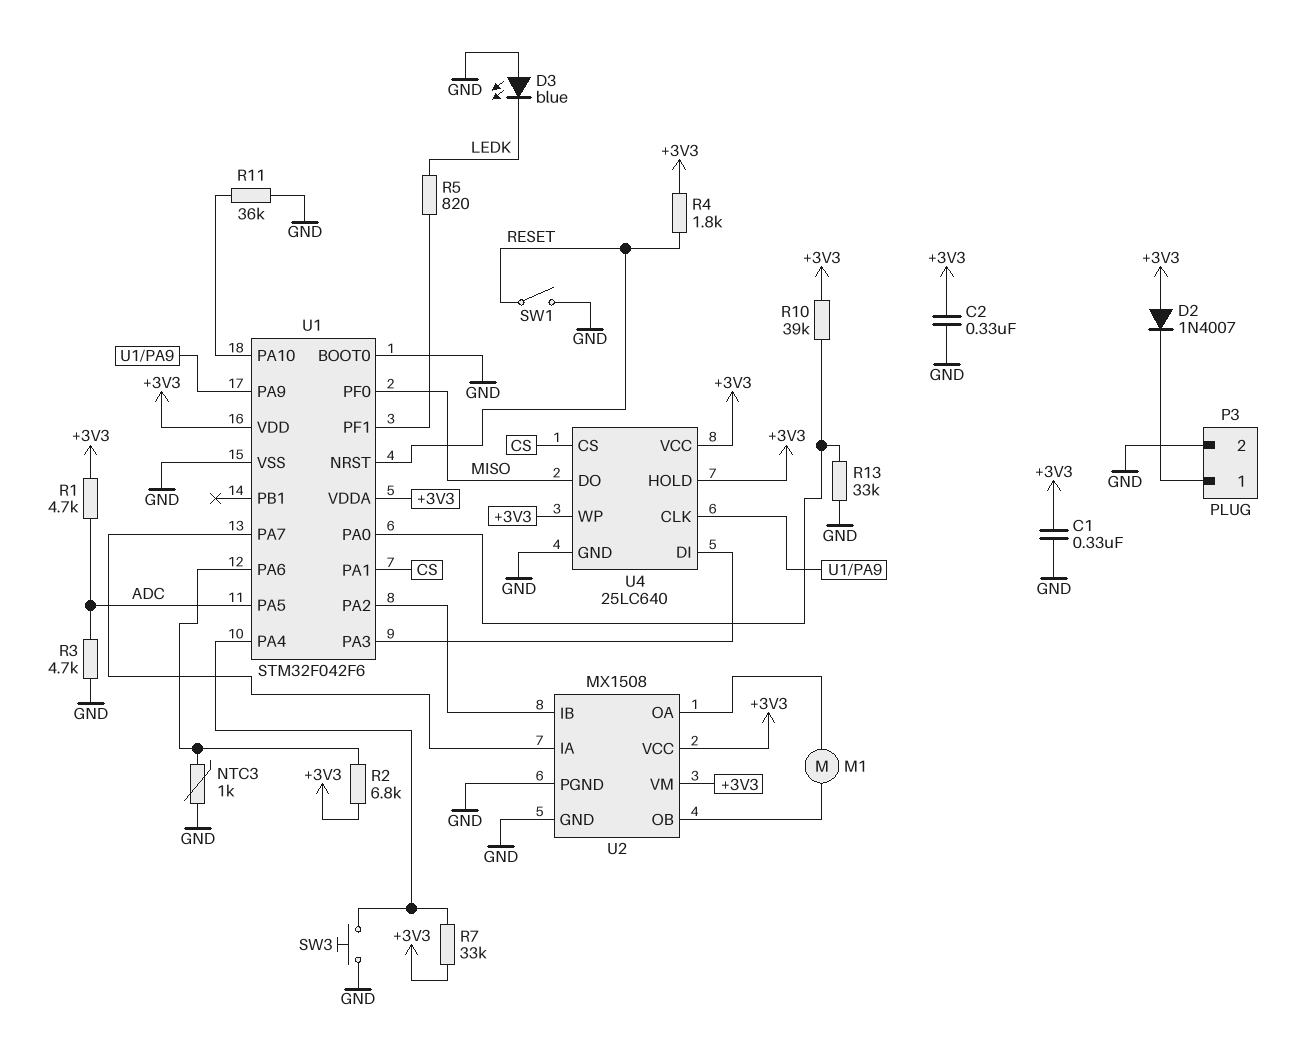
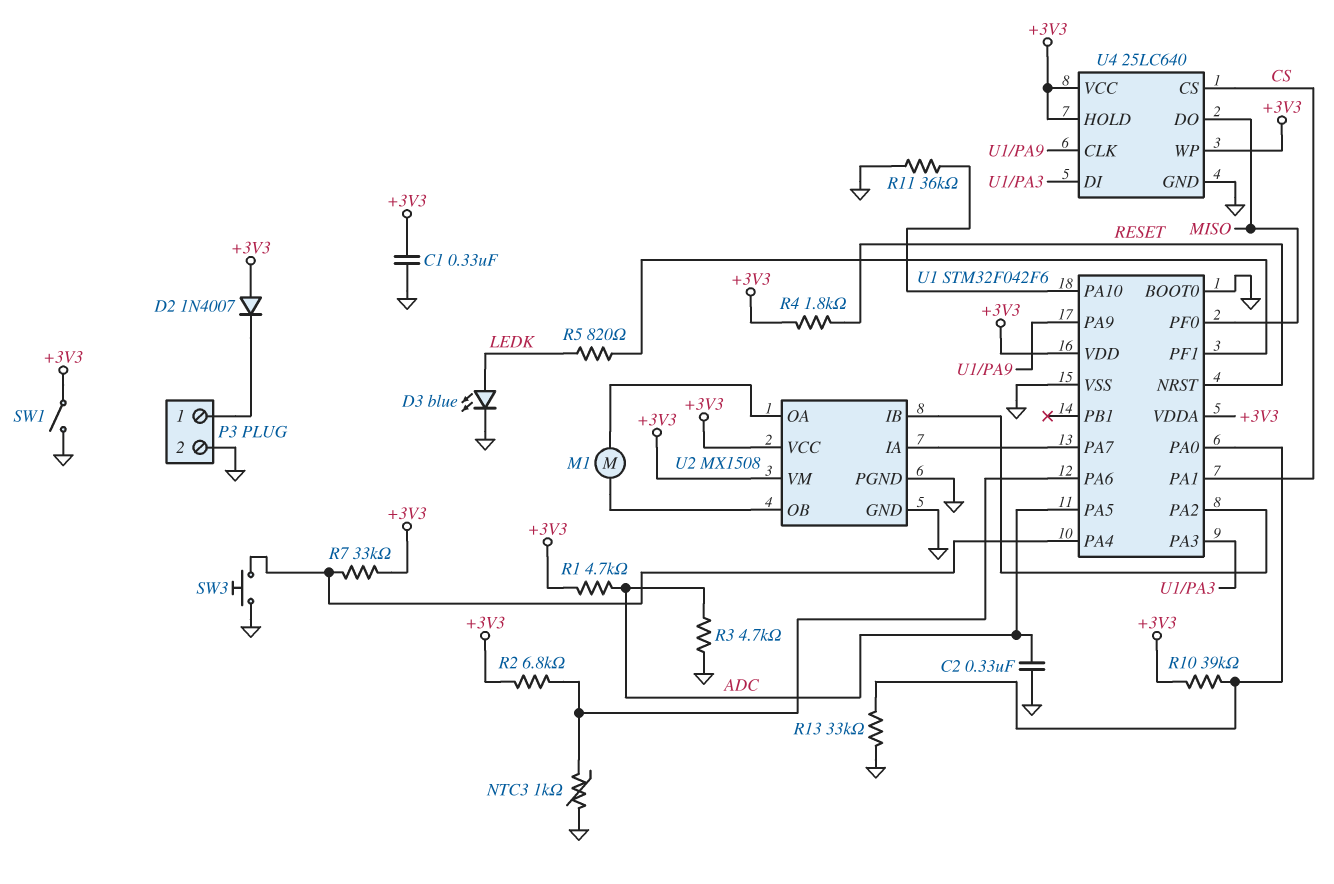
C2: 330nF (+3V3, GND) -> 330nF (ADC, GND)
D3: LED blue (A GND, K LEDK) -> LED blue (A LEDK, K GND)
SW1: switch (GND, RESET) -> switch (+3V3, GND)

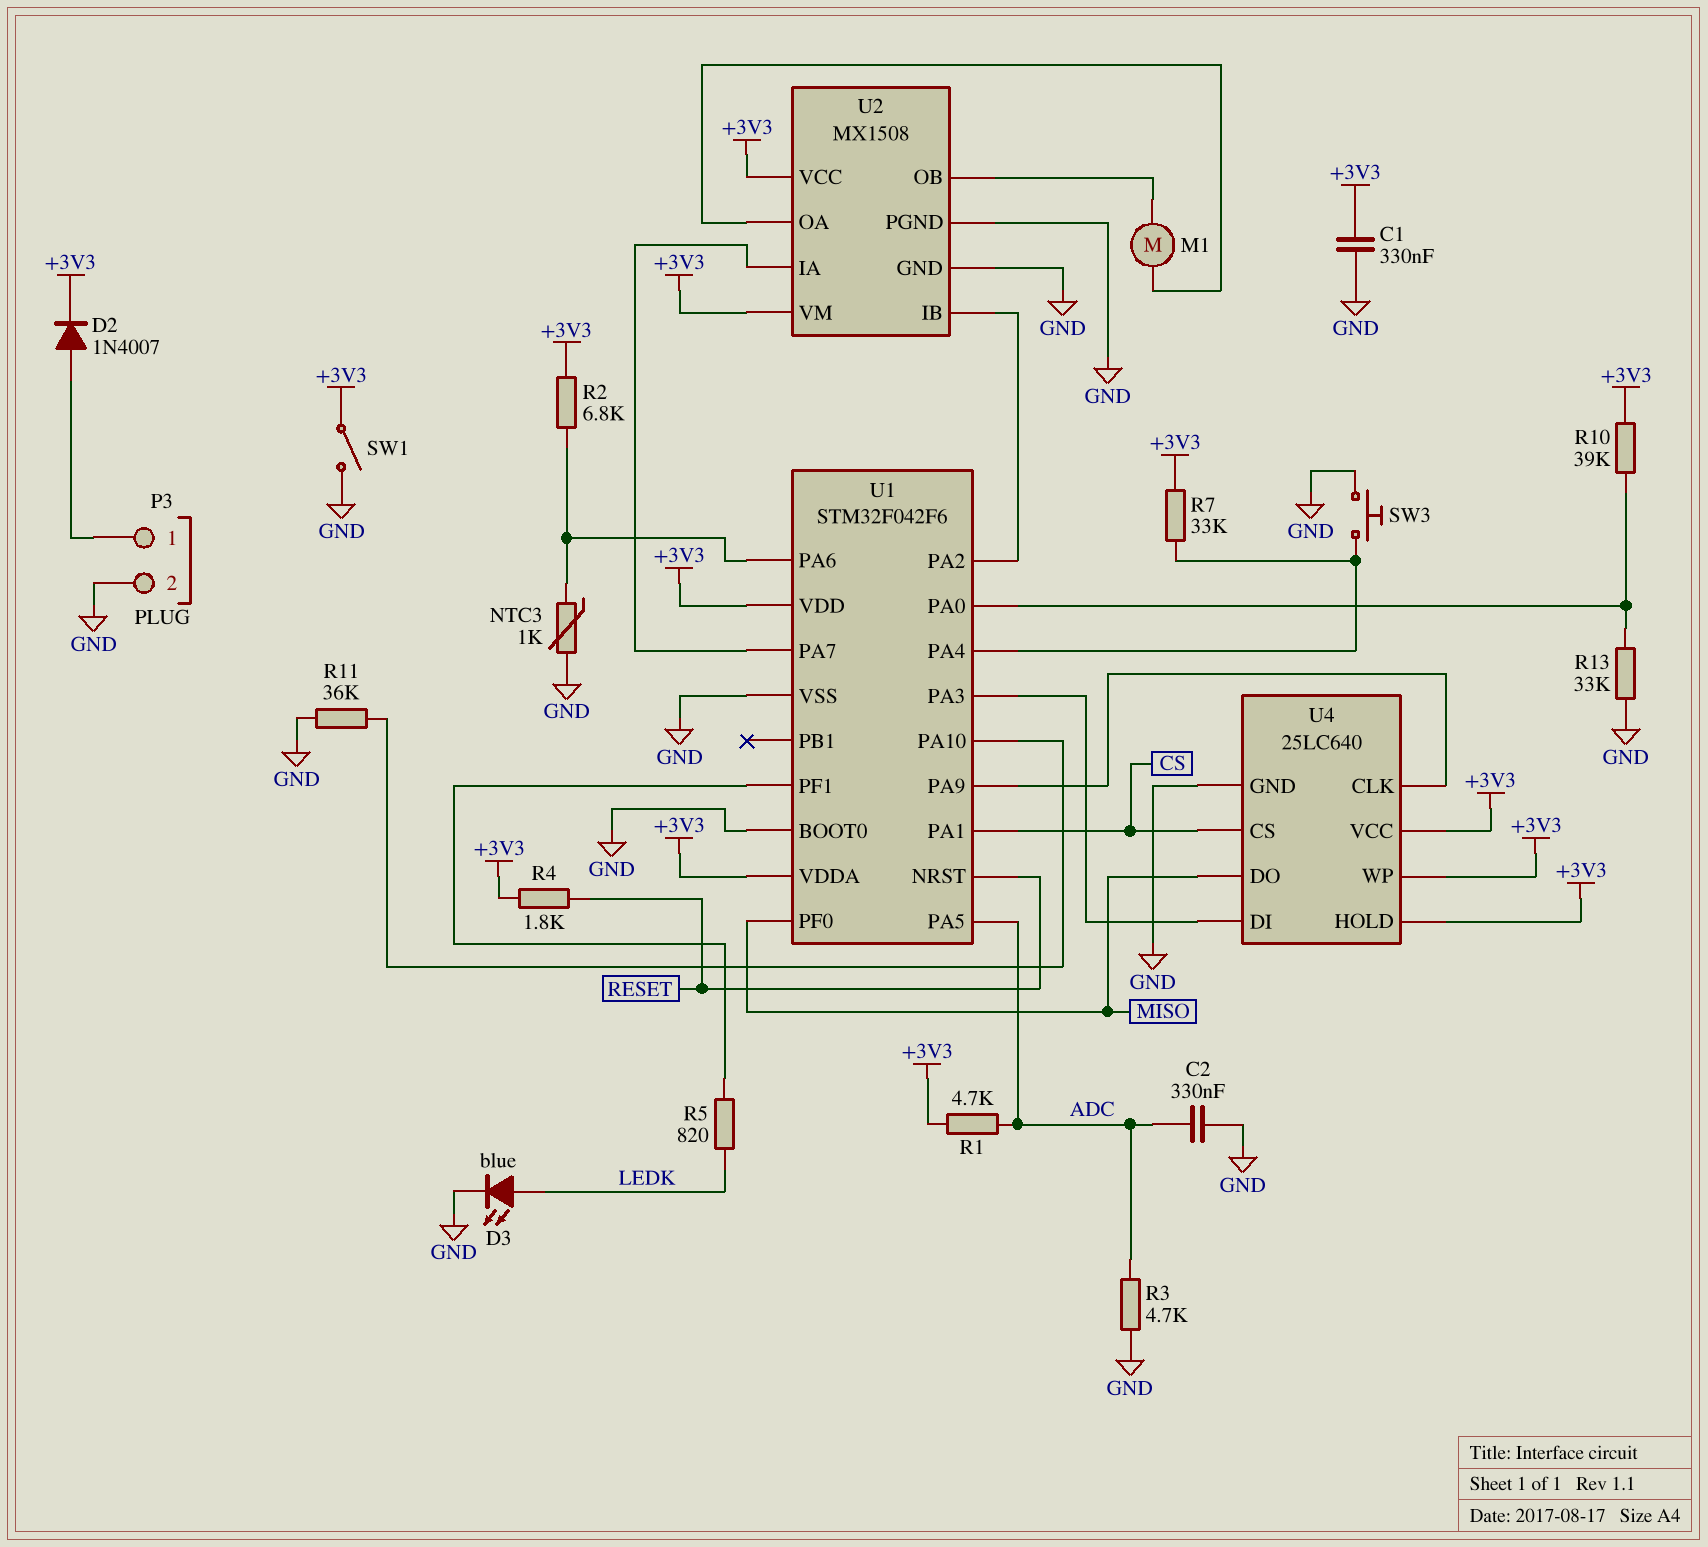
D2: diode 1N4007 (A +3V3, K P3/1) -> diode 1N4007 (A P3/1, K +3V3)

